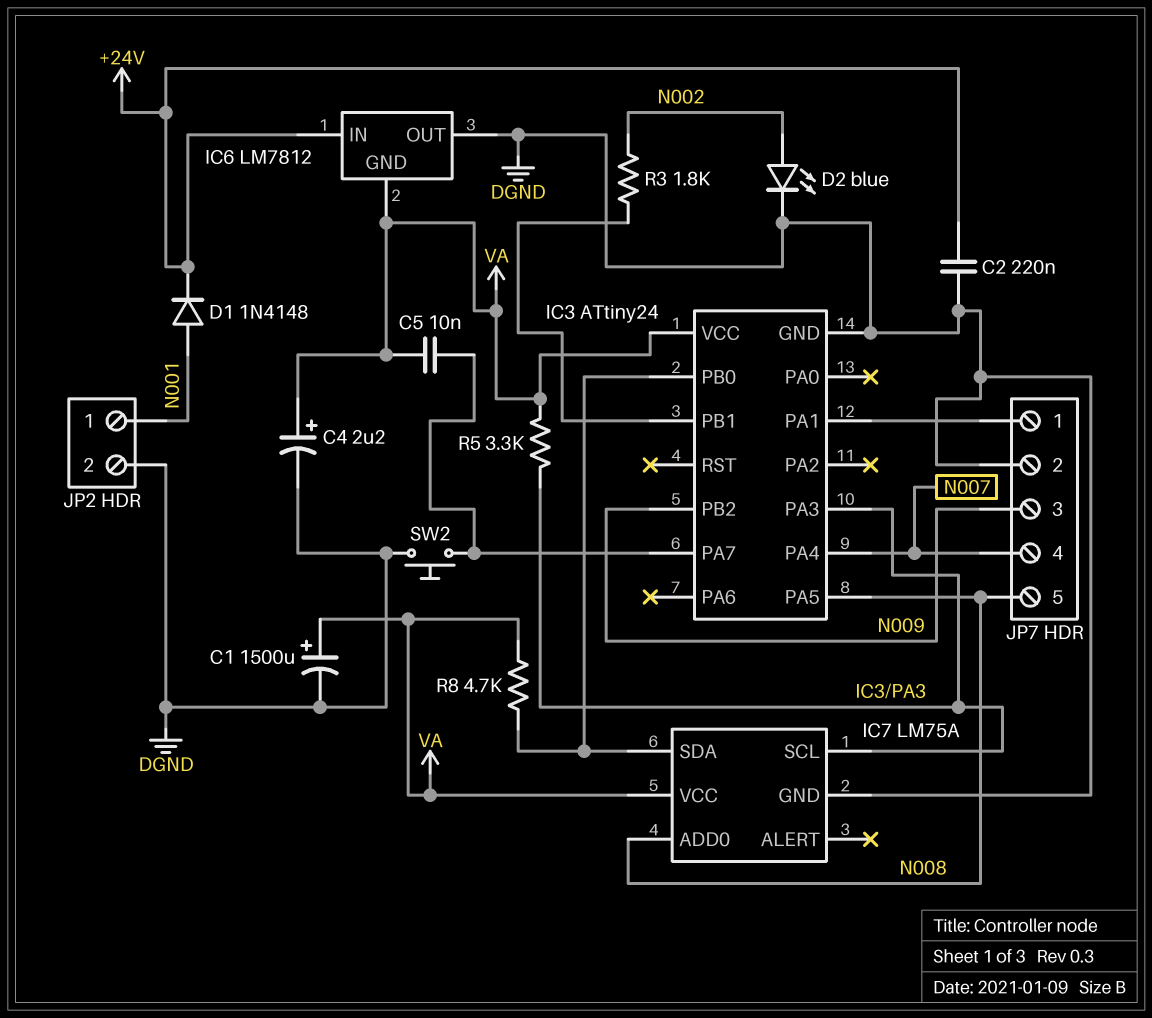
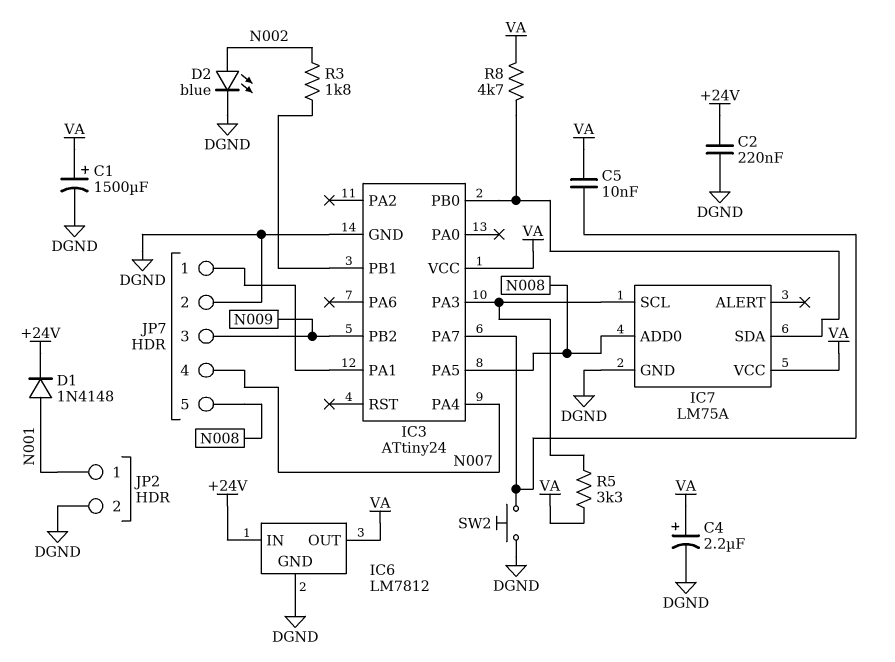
IC6 pin GND: VA -> DGND
IC6 pin OUT: DGND -> VA

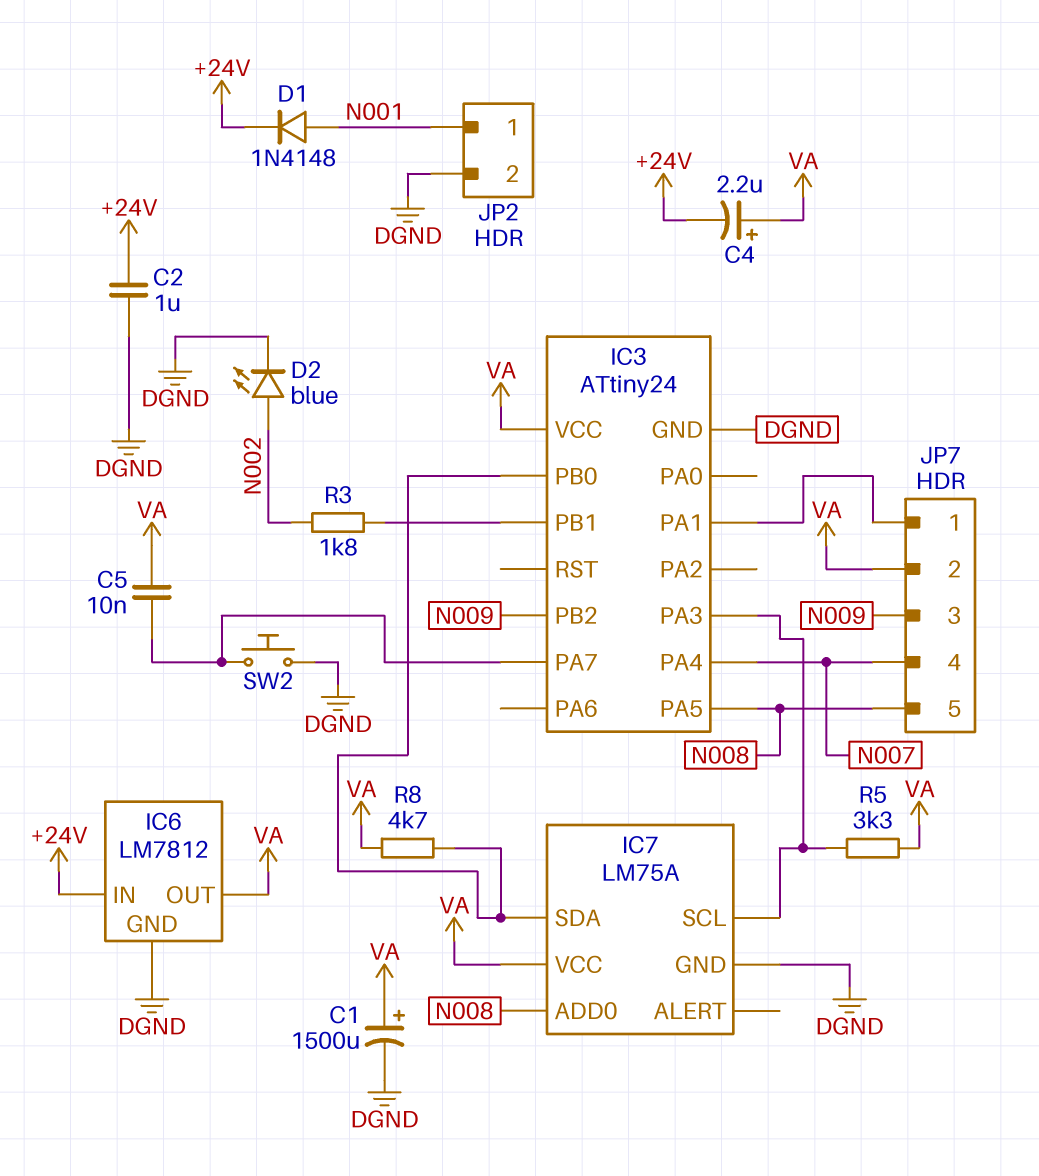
C2: 220nF (+24V, DGND) -> 1uF (+24V, DGND)
C4: 2.2uF (plus VA, minus DGND) -> 2.2uF (plus VA, minus +24V)
JP7 pin 2: DGND -> VA

